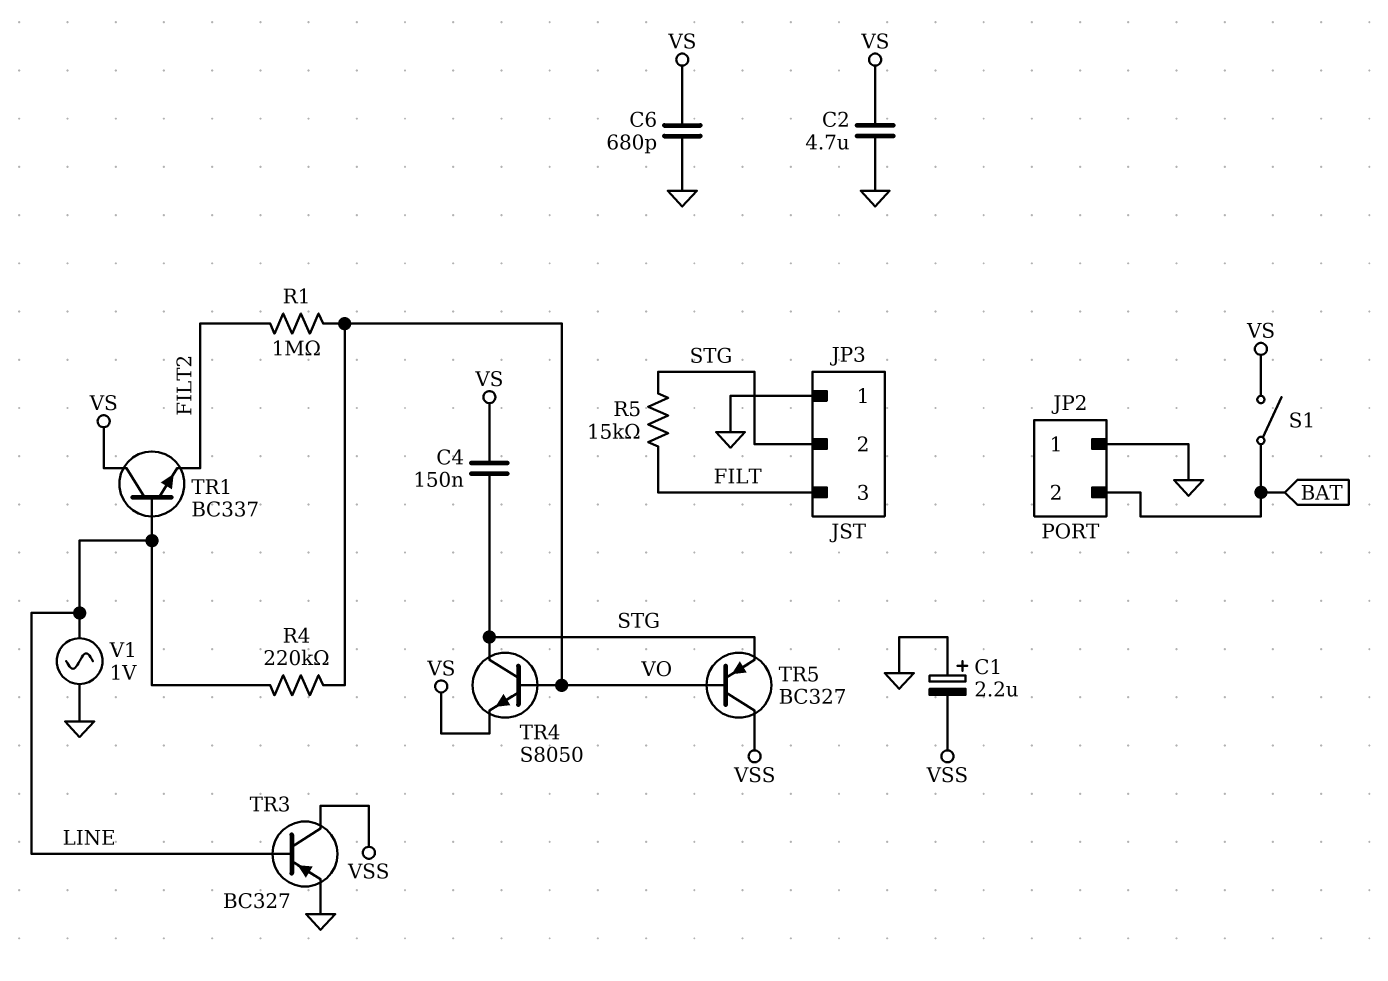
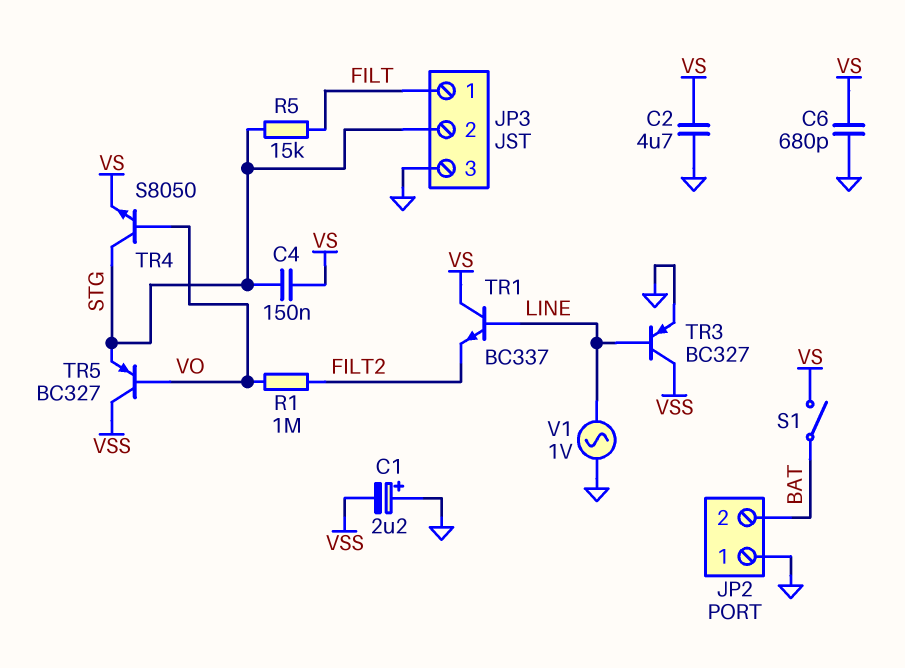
JP3 pin 1: GND -> FILT
JP3 pin 3: FILT -> GND
R4: 220k (LINE, VO) -> none

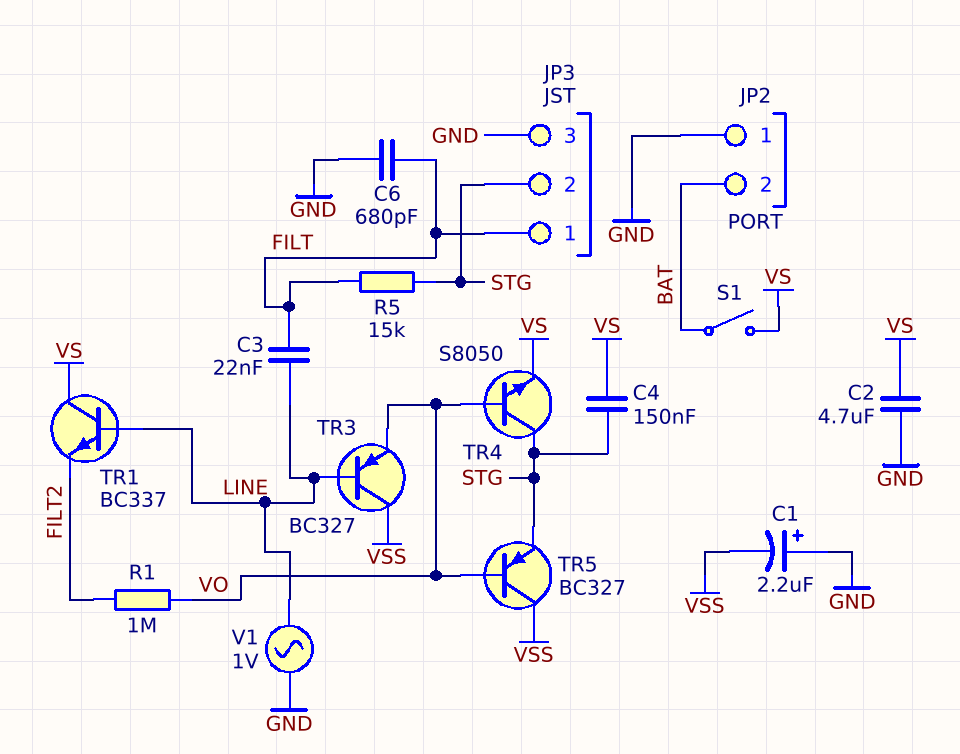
C3: none -> 22nF (FILT, LINE)
C6: 680pF (GND, VS) -> 680pF (FILT, GND)
TR3: PNP BC327 (B LINE, C VSS, E GND) -> PNP BC327 (B LINE, C VSS, E VO)

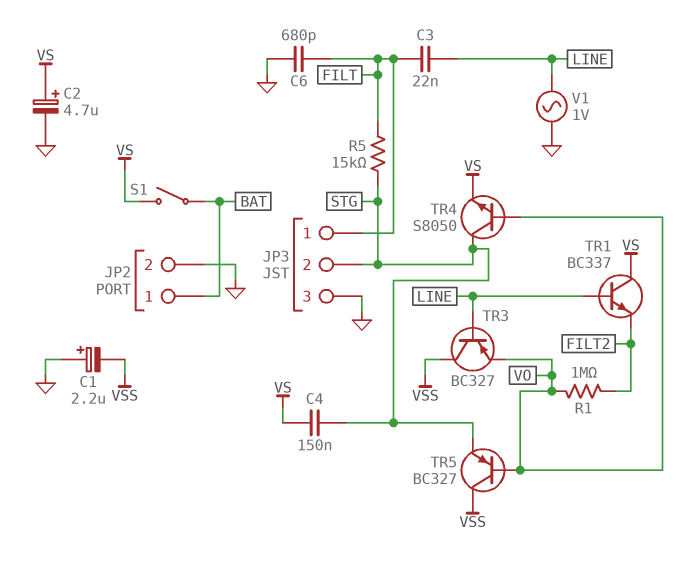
C2: 4.7uF (GND, VS) -> 4.7uF (plus VS, minus GND)
JP2 pin 1: GND -> BAT
JP2 pin 2: BAT -> GND

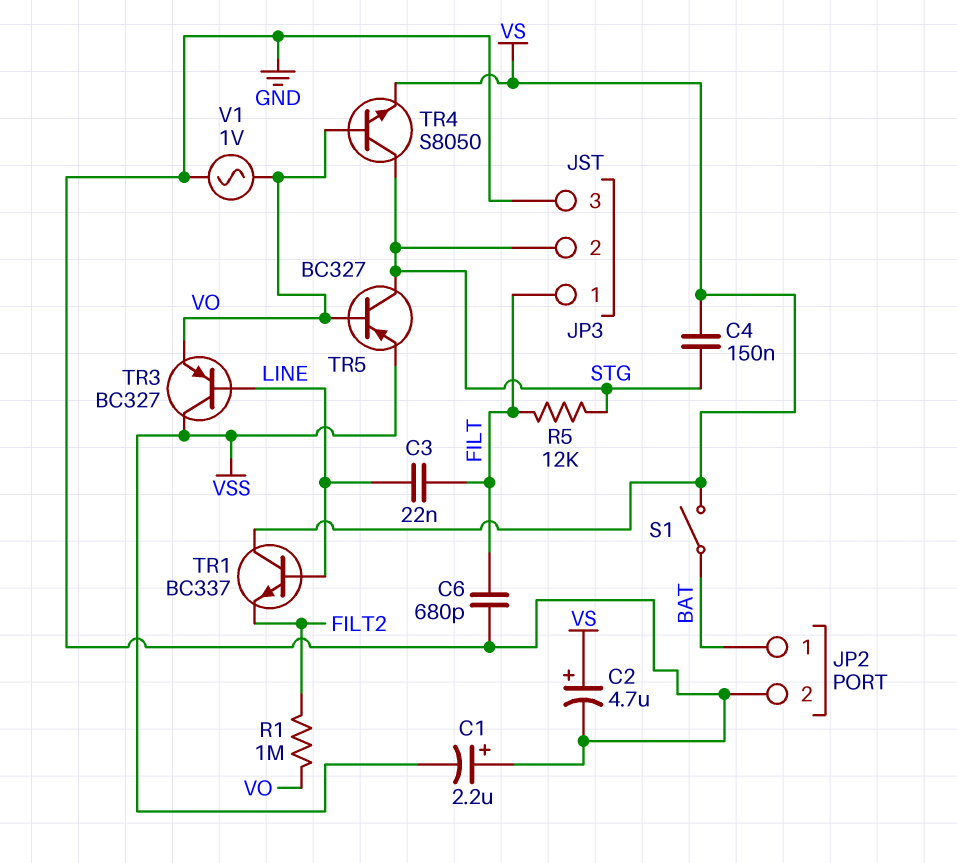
R5: 15k (FILT, STG) -> 12k (FILT, STG)
TR5: PNP BC327 (B VO, C VSS, E STG) -> PNP BC327 (B VO, C STG, E VSS)
V1: AC 1V (GND, LINE) -> AC 1V (GND, VO)

